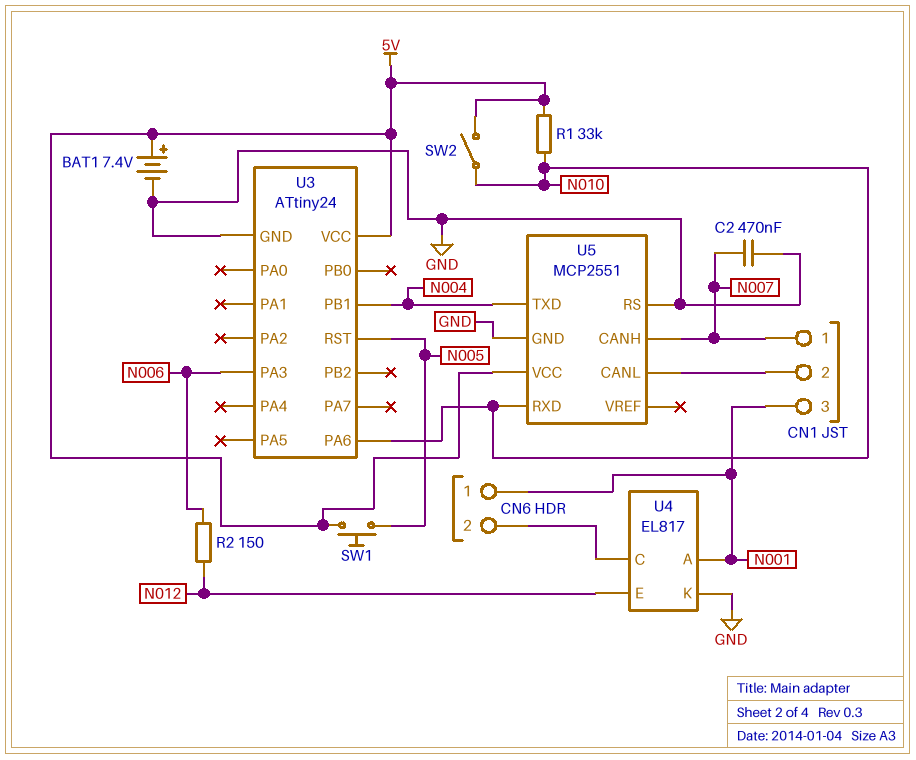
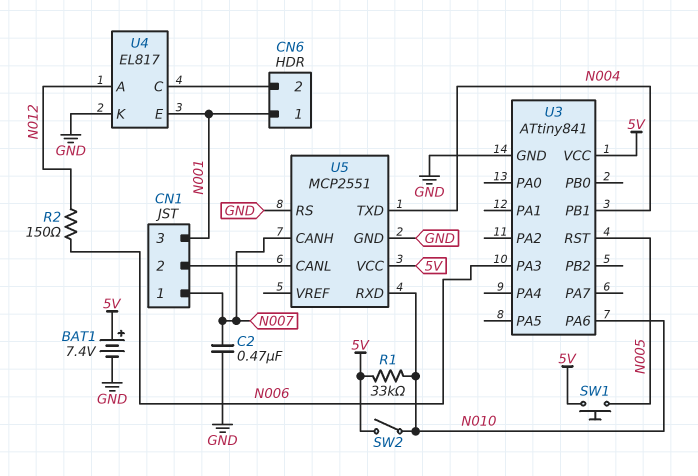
U3: ATtiny24 -> ATtiny841
U4 pin A: N001 -> N012
U4 pin E: N012 -> N001

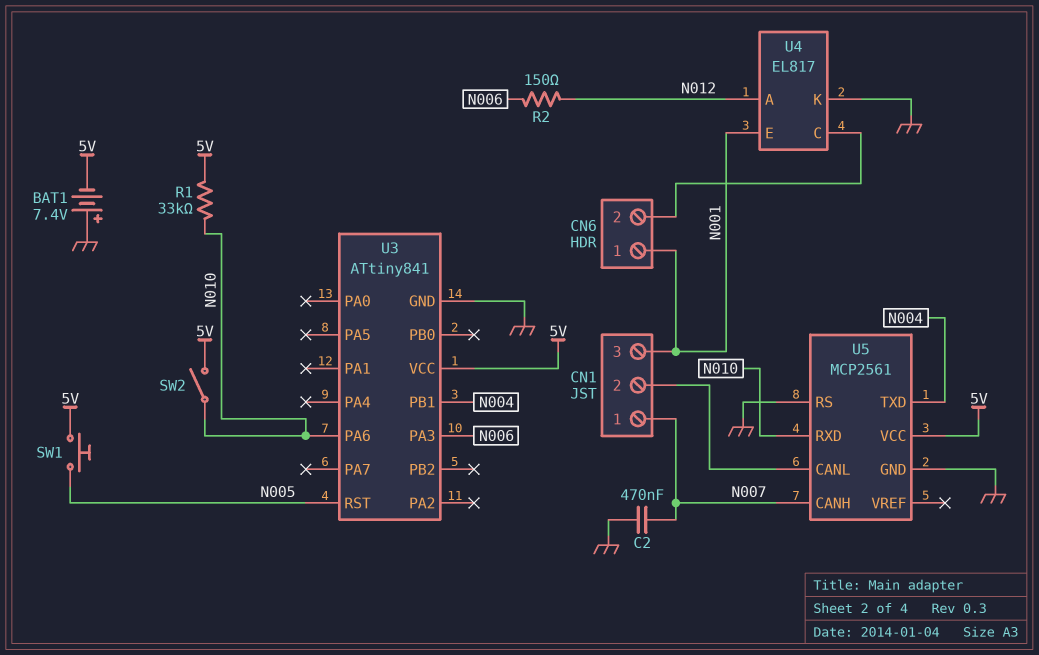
BAT1: 7.4V (plus 5V, minus GND) -> 7.4V (plus GND, minus 5V)
U5: MCP2551 -> MCP2561

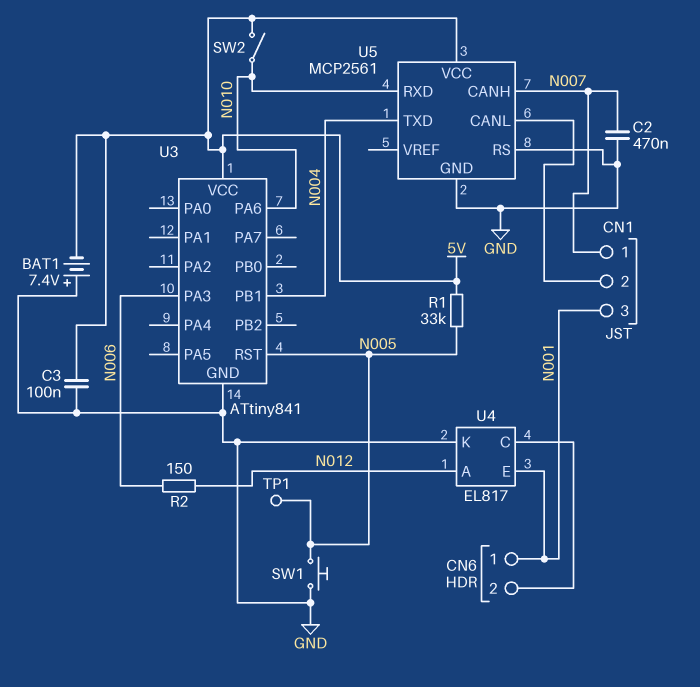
C3: none -> 100nF (5V, GND)
R1: 33k (5V, N010) -> 33k (5V, N005)
SW1: button (5V, N005) -> button (GND, N005)
TP1: none -> test point (N005)

